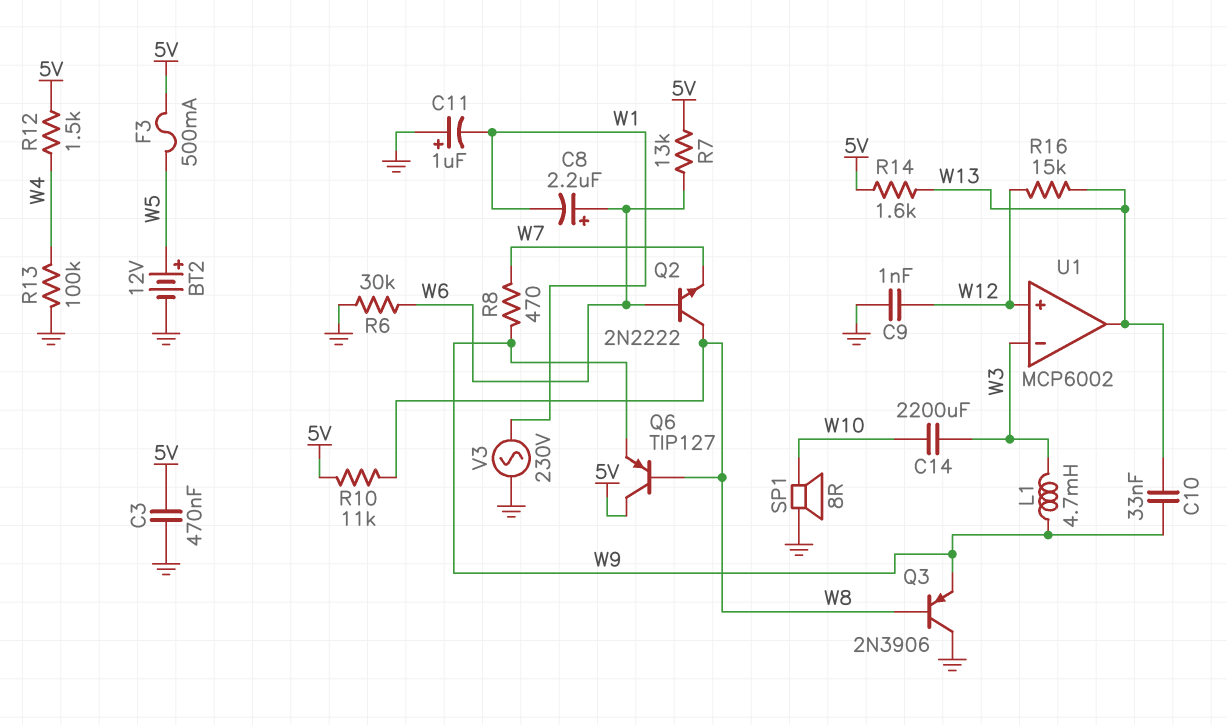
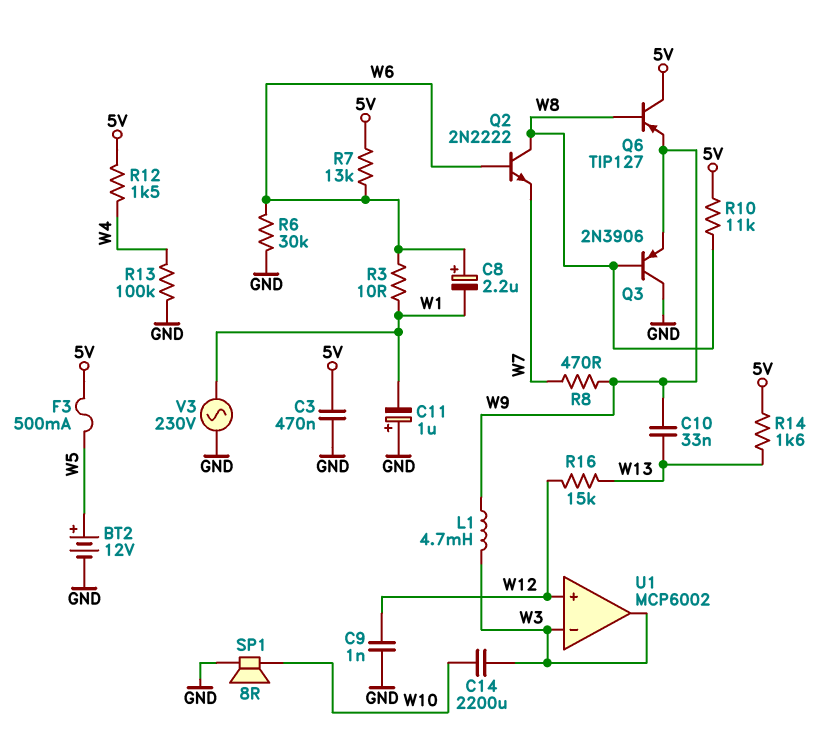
R3: none -> 10 (W1, W6)
U1 pin out: W13 -> W3

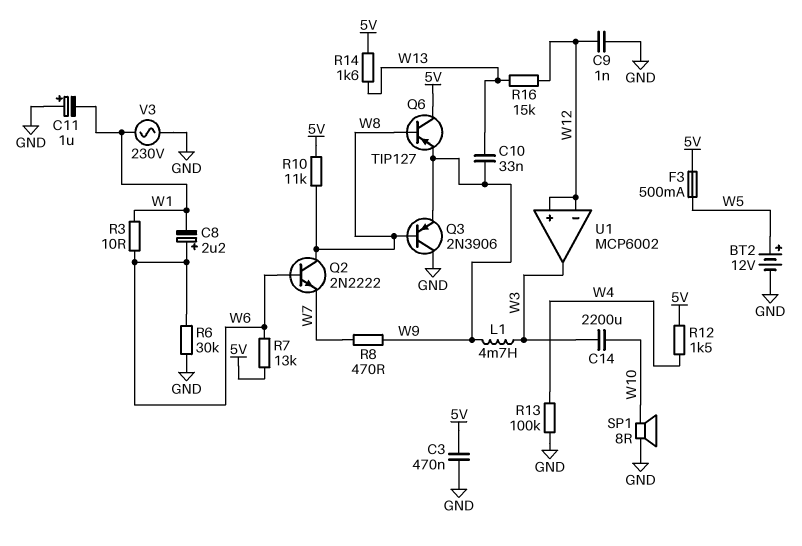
U1 pin in-: W3 -> W12

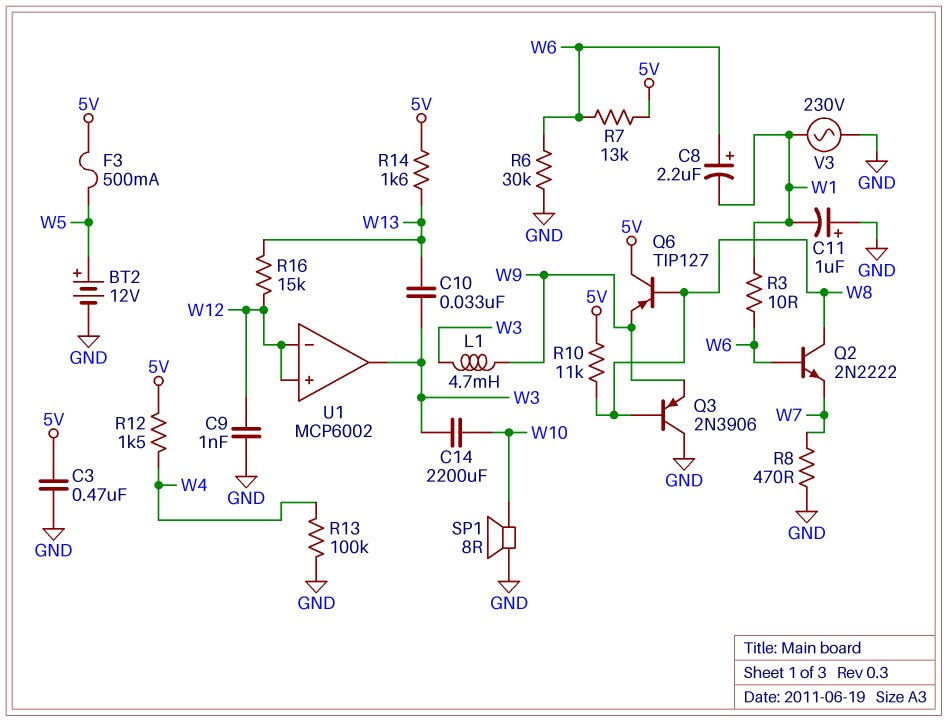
C10: 33nF (W9, W13) -> 33nF (W3, W13)
R8: 470 (W7, W9) -> 470 (GND, W7)

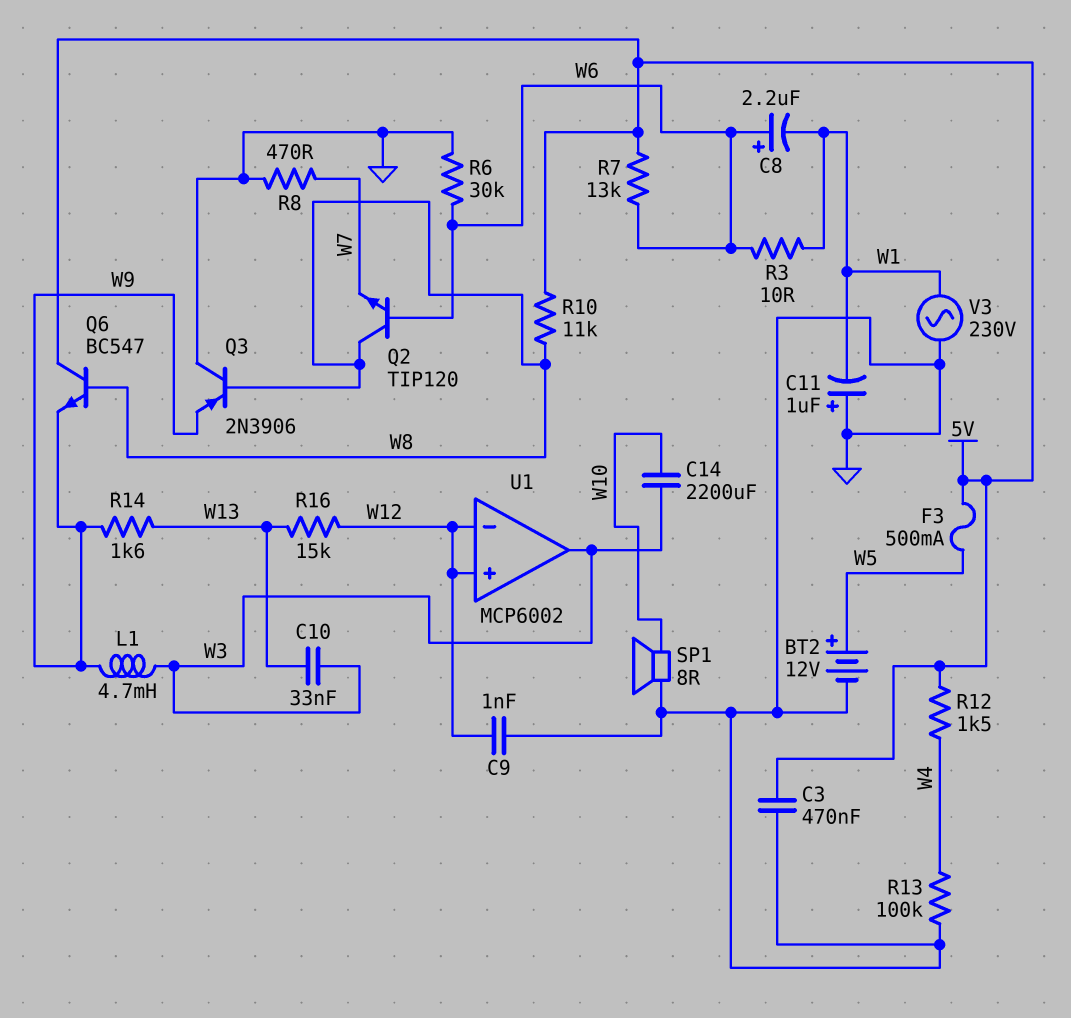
Q2: NPN 2N2222 (B W6, C W8, E W7) -> NPN TIP120 (B W6, C W8, E W7)
Q6: PNP TIP127 (B W8, C 5V, E W9) -> NPN BC547 (B W8, C 5V, E W9)
R14: 1.6k (5V, W13) -> 1.6k (W9, W13)

